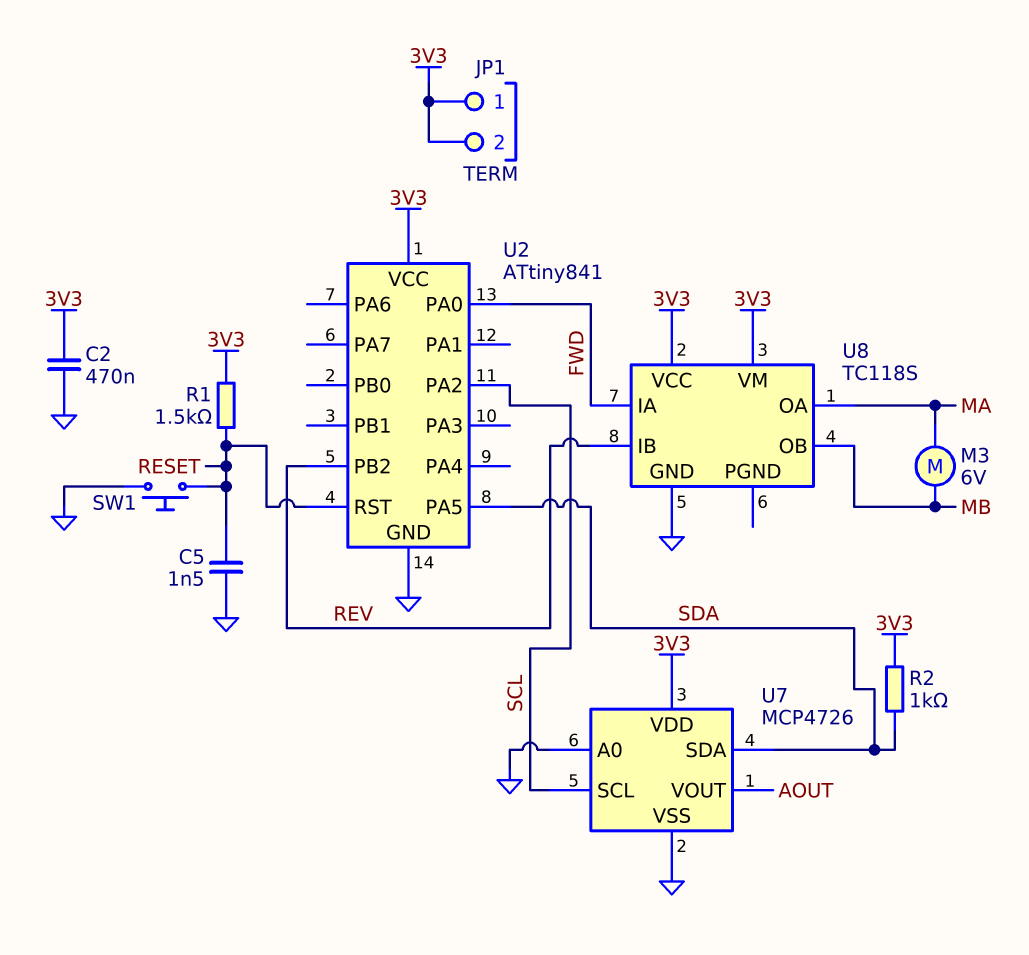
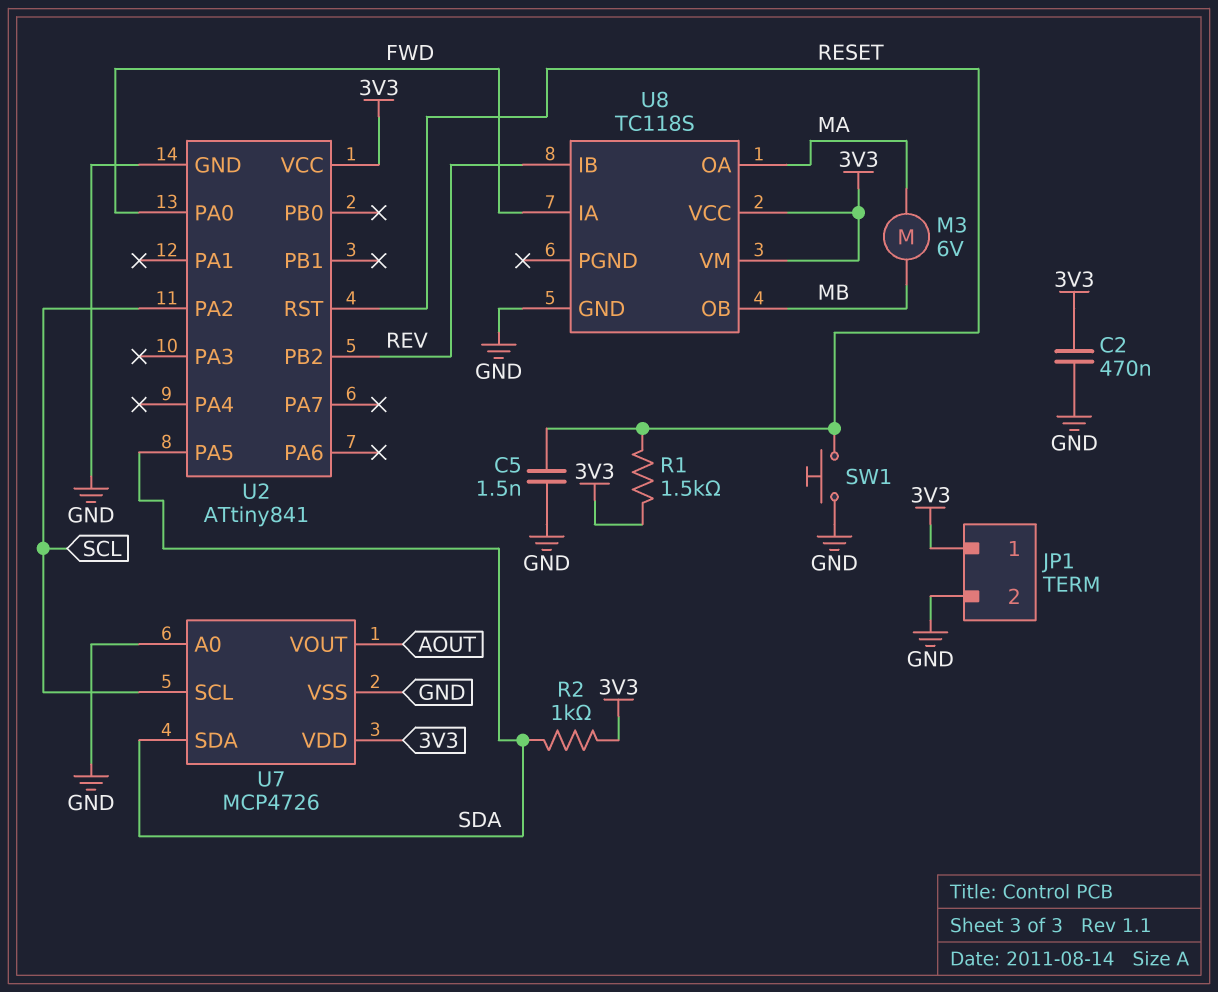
JP1 pin 2: 3V3 -> GND

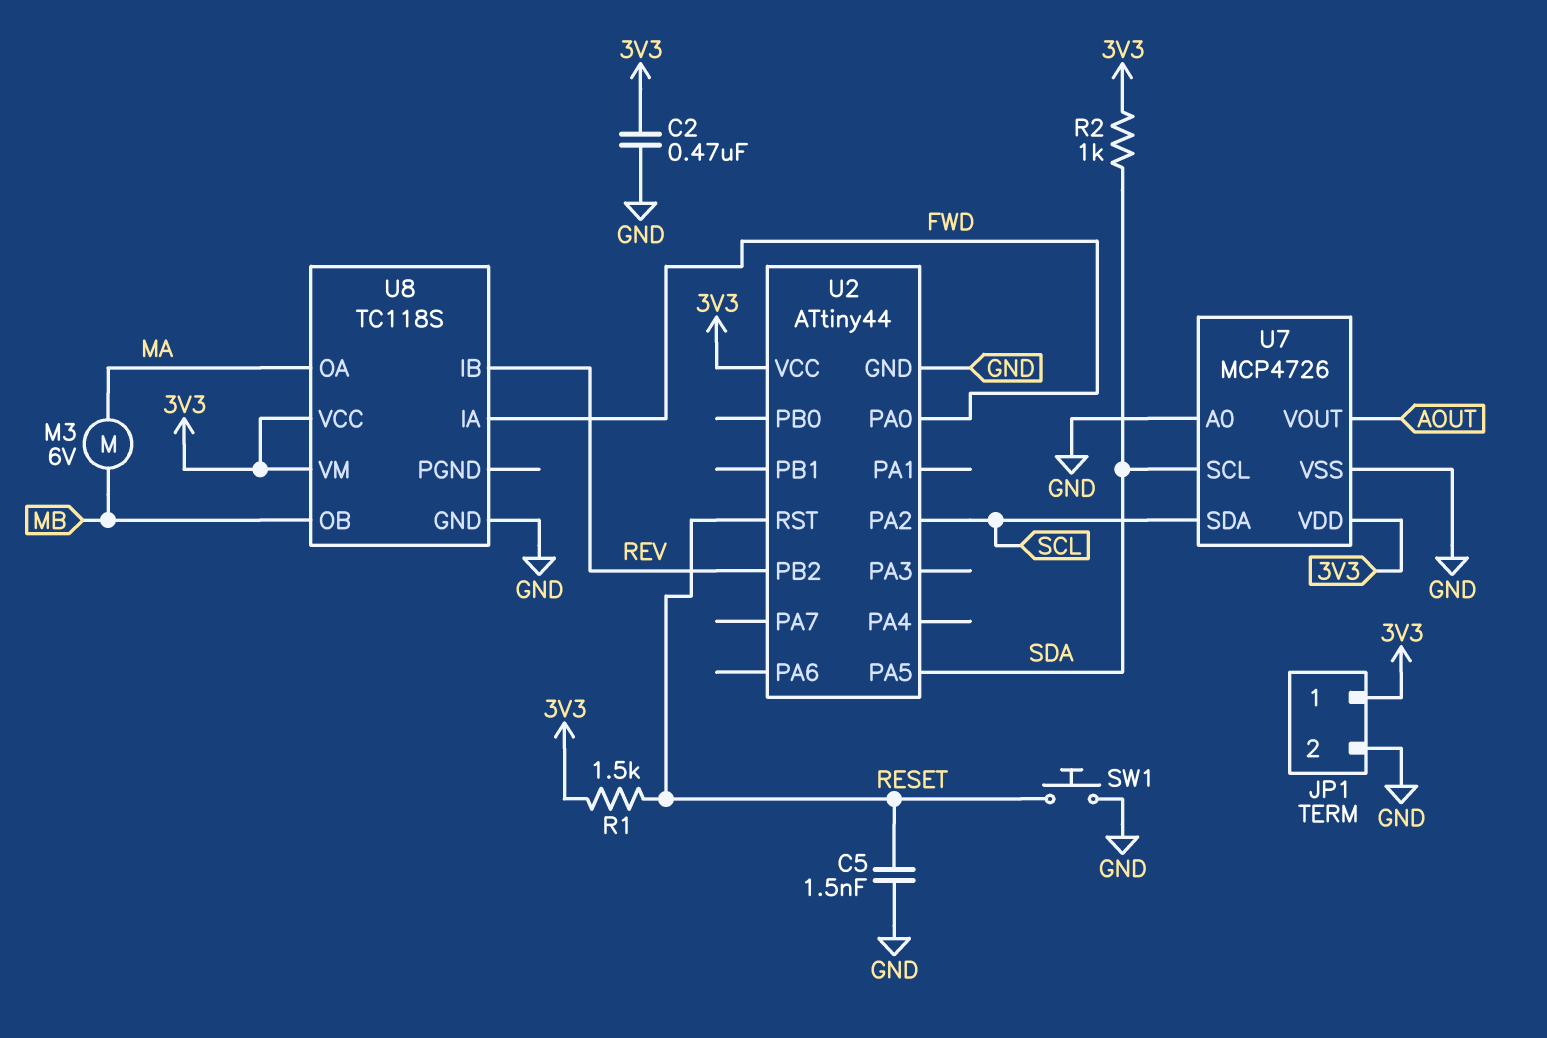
U2: ATtiny841 -> ATtiny44
U7 pin SCL: SCL -> SDA
U7 pin SDA: SDA -> SCL

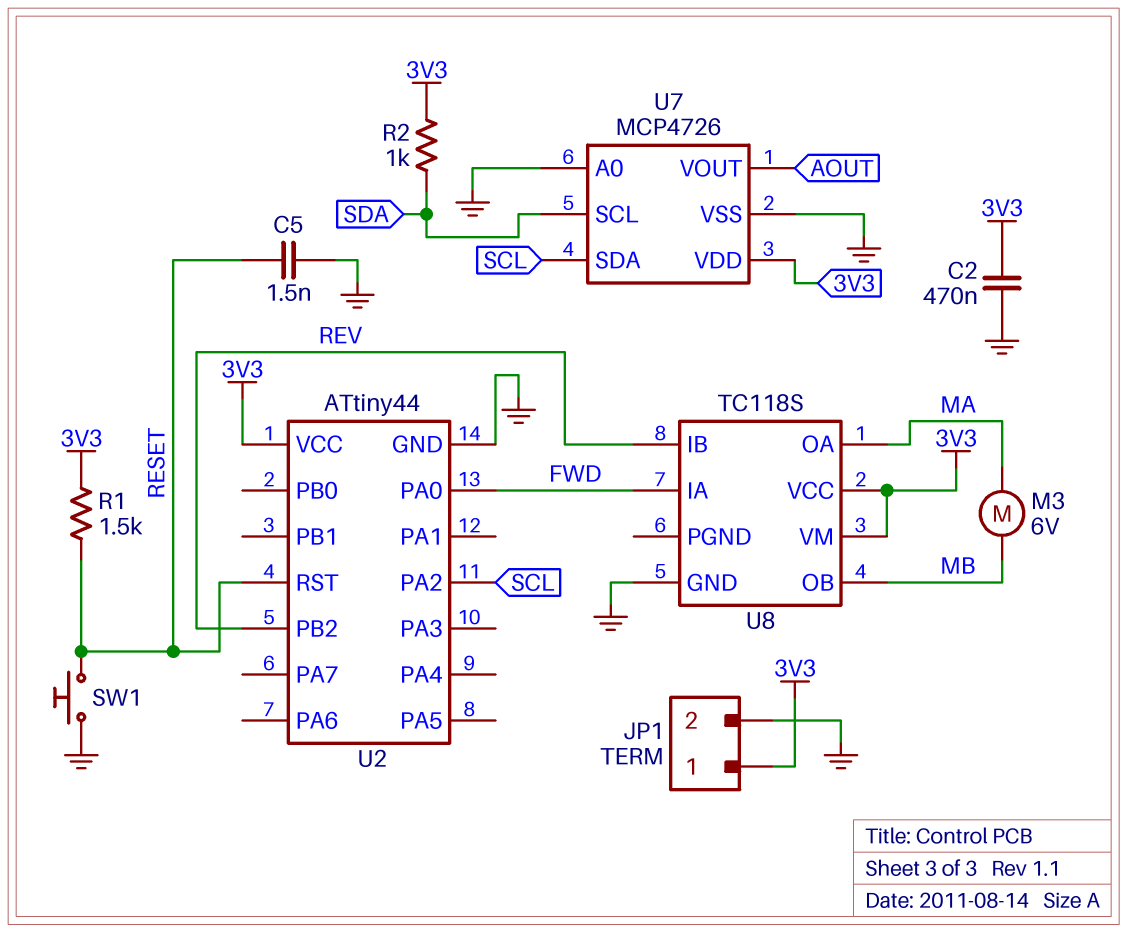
U2 pin PA5: SDA -> none

